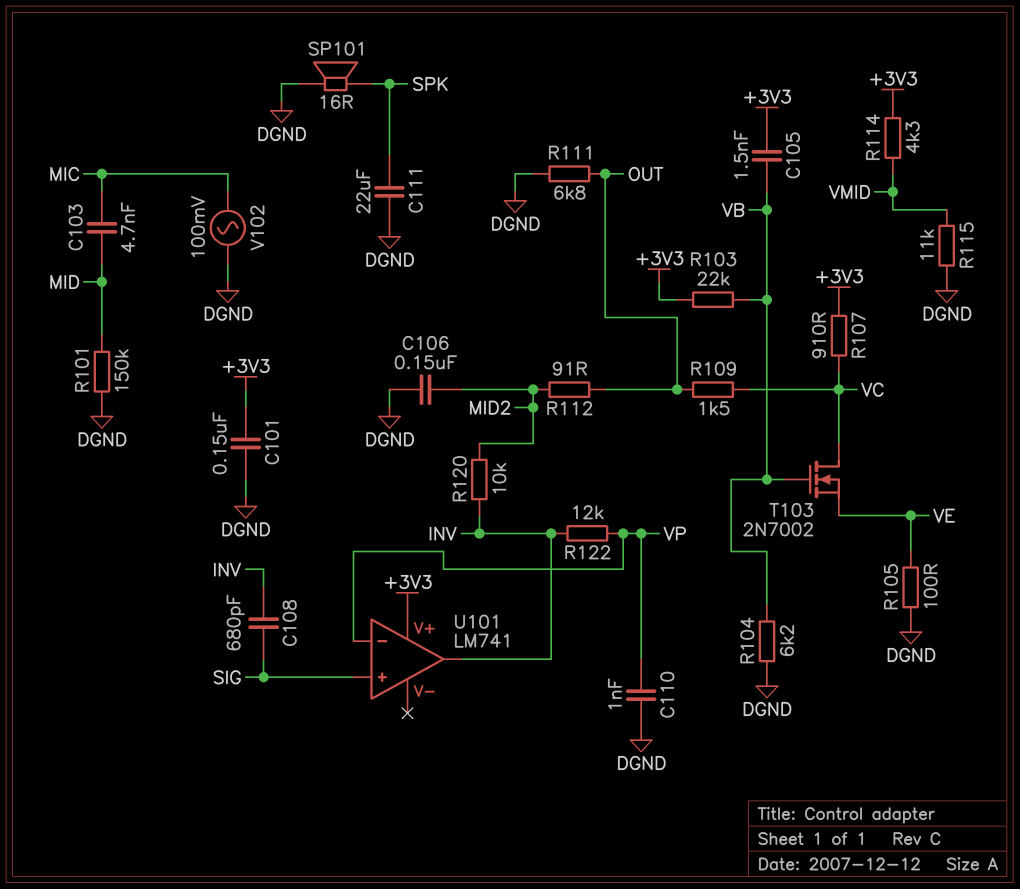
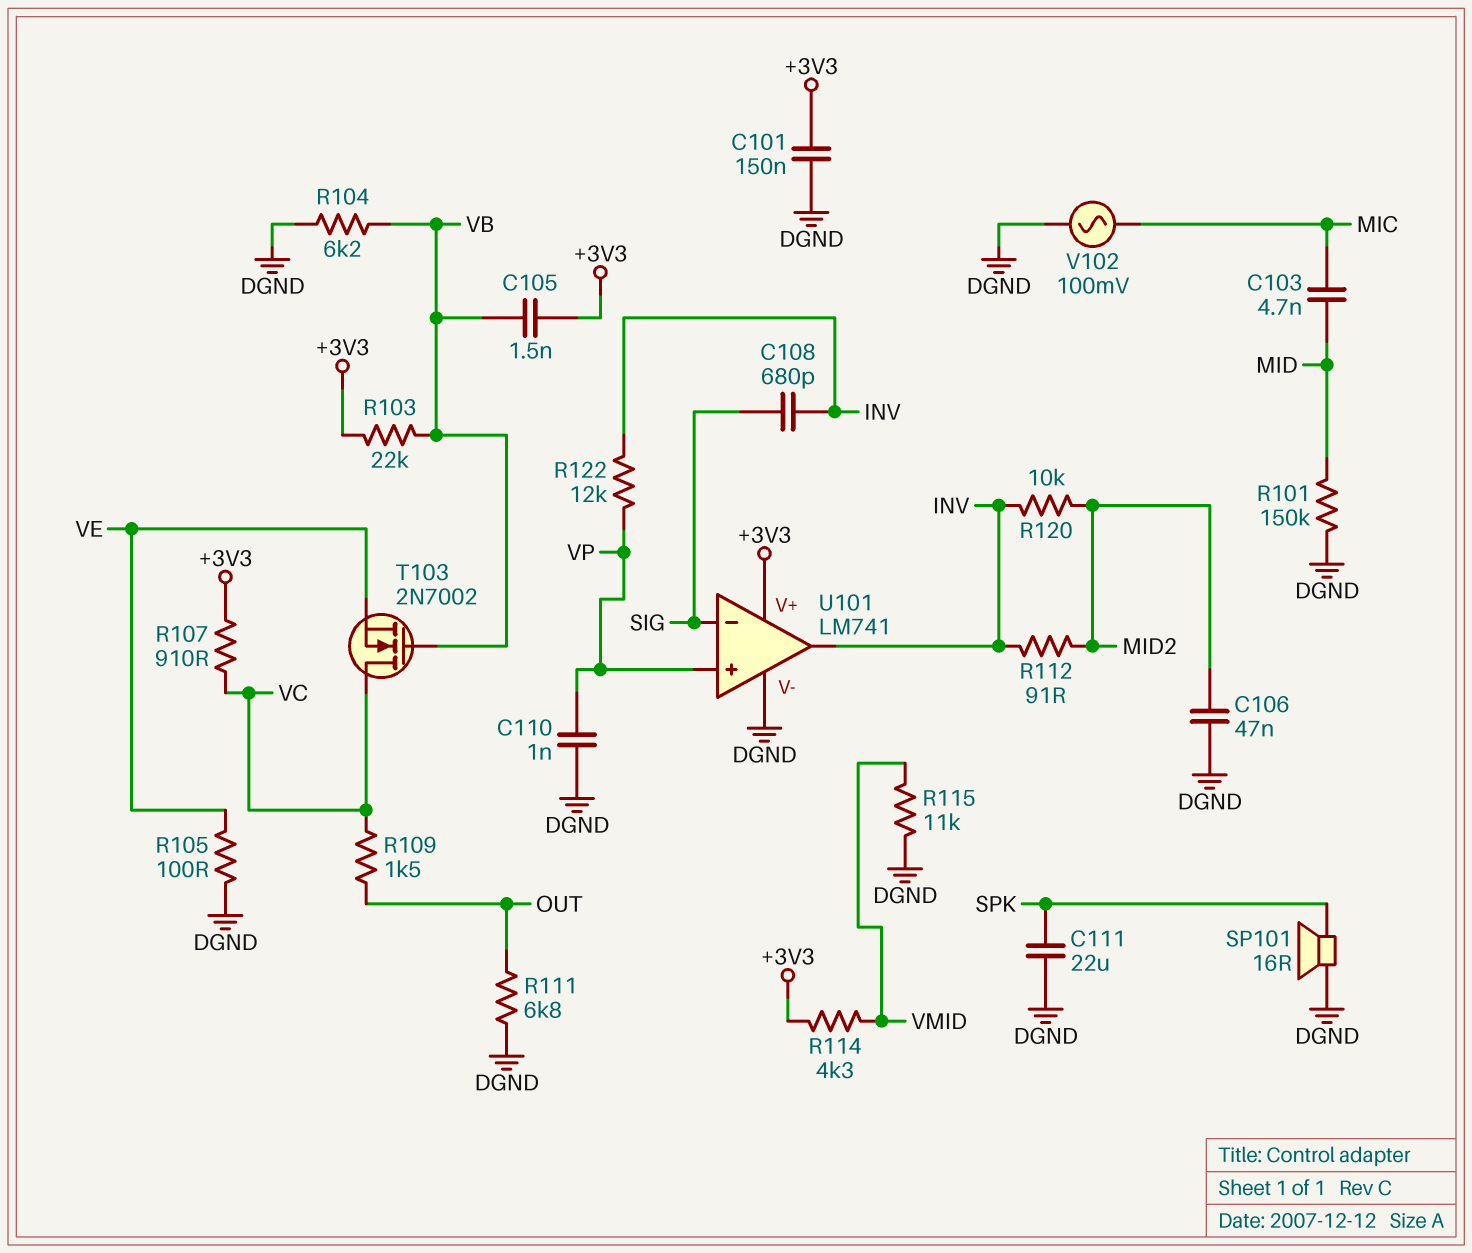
C106: 150nF (DGND, MID2) -> 47nF (DGND, MID2)
R112: 91 (MID2, OUT) -> 91 (INV, MID2)
U101 pin V-: none -> DGND
U101 pin in+: SIG -> VP
U101 pin in-: VP -> SIG

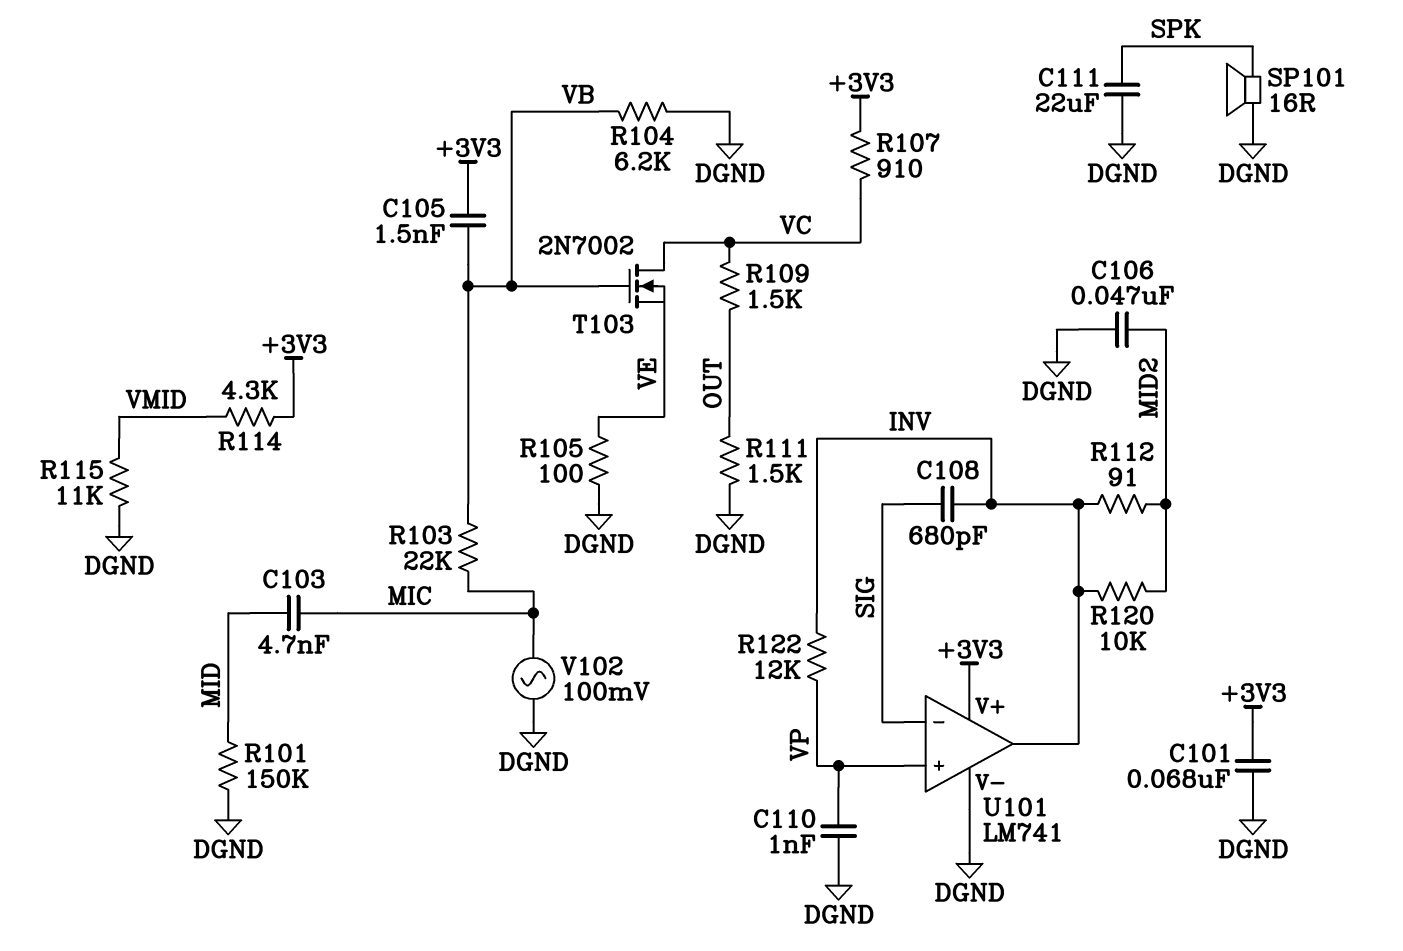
C101: 150nF (+3V3, DGND) -> 68nF (+3V3, DGND)
R103: 22k (+3V3, VB) -> 22k (MIC, VB)
R111: 6.8k (DGND, OUT) -> 1.5k (DGND, OUT)

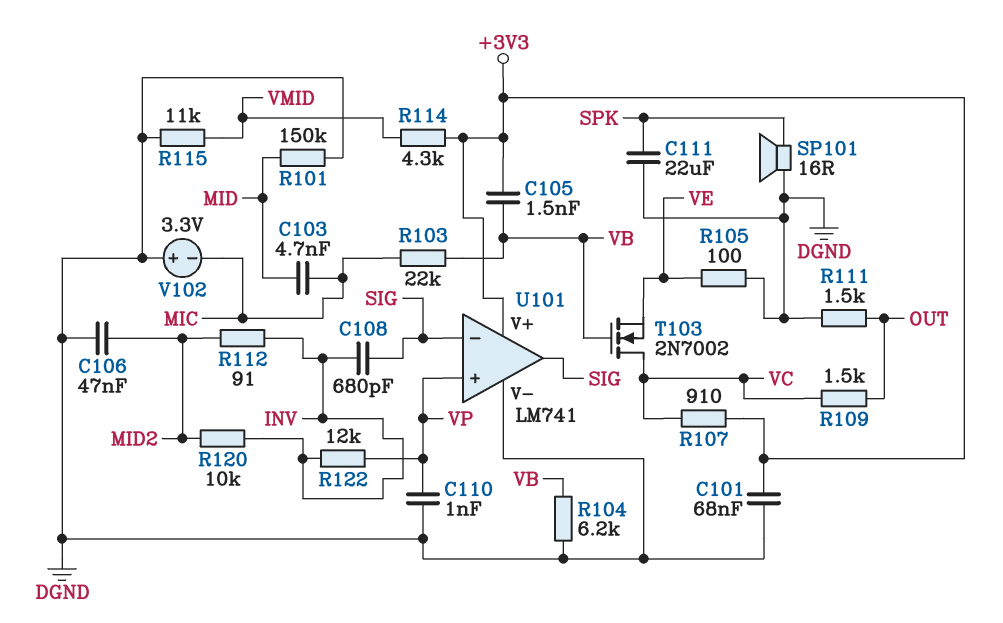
U101 pin out: INV -> SIG
V102: AC 100mV (DGND, MIC) -> 3.3V (plus DGND, minus MIC)

